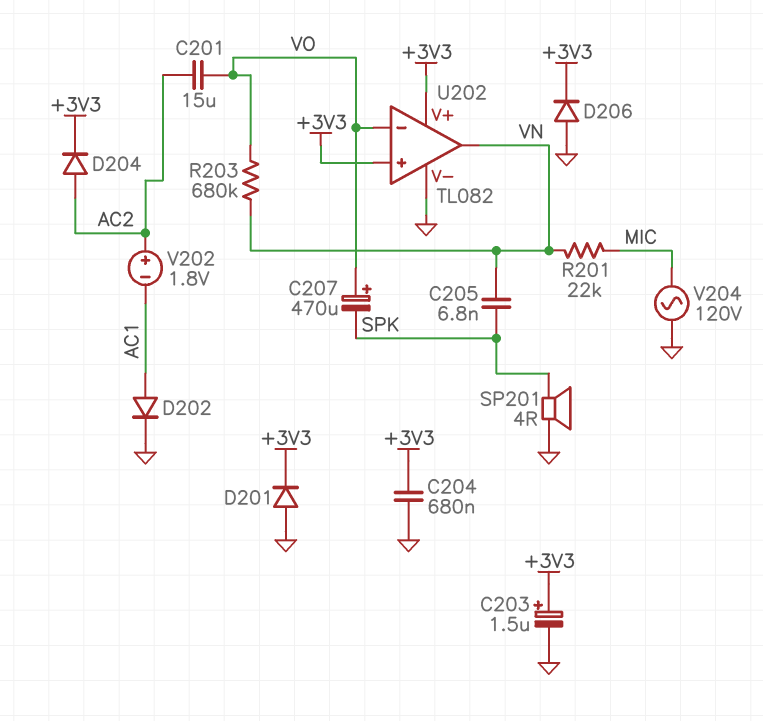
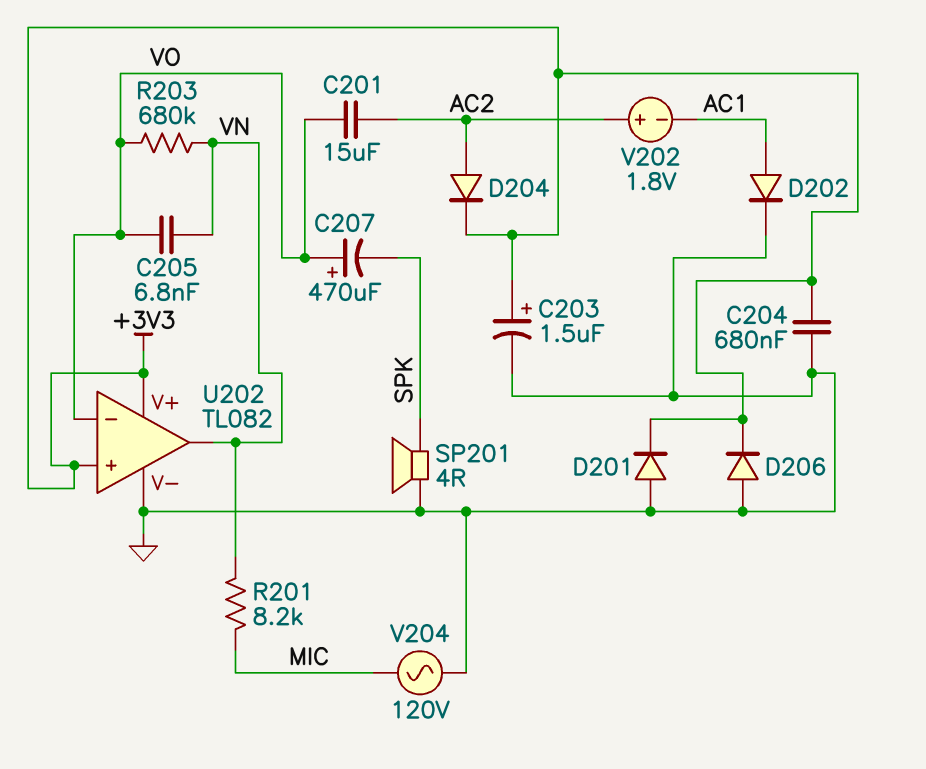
C205: 6.8nF (SPK, VN) -> 6.8nF (VN, VO)
R201: 22k (MIC, VN) -> 8.2k (MIC, VN)

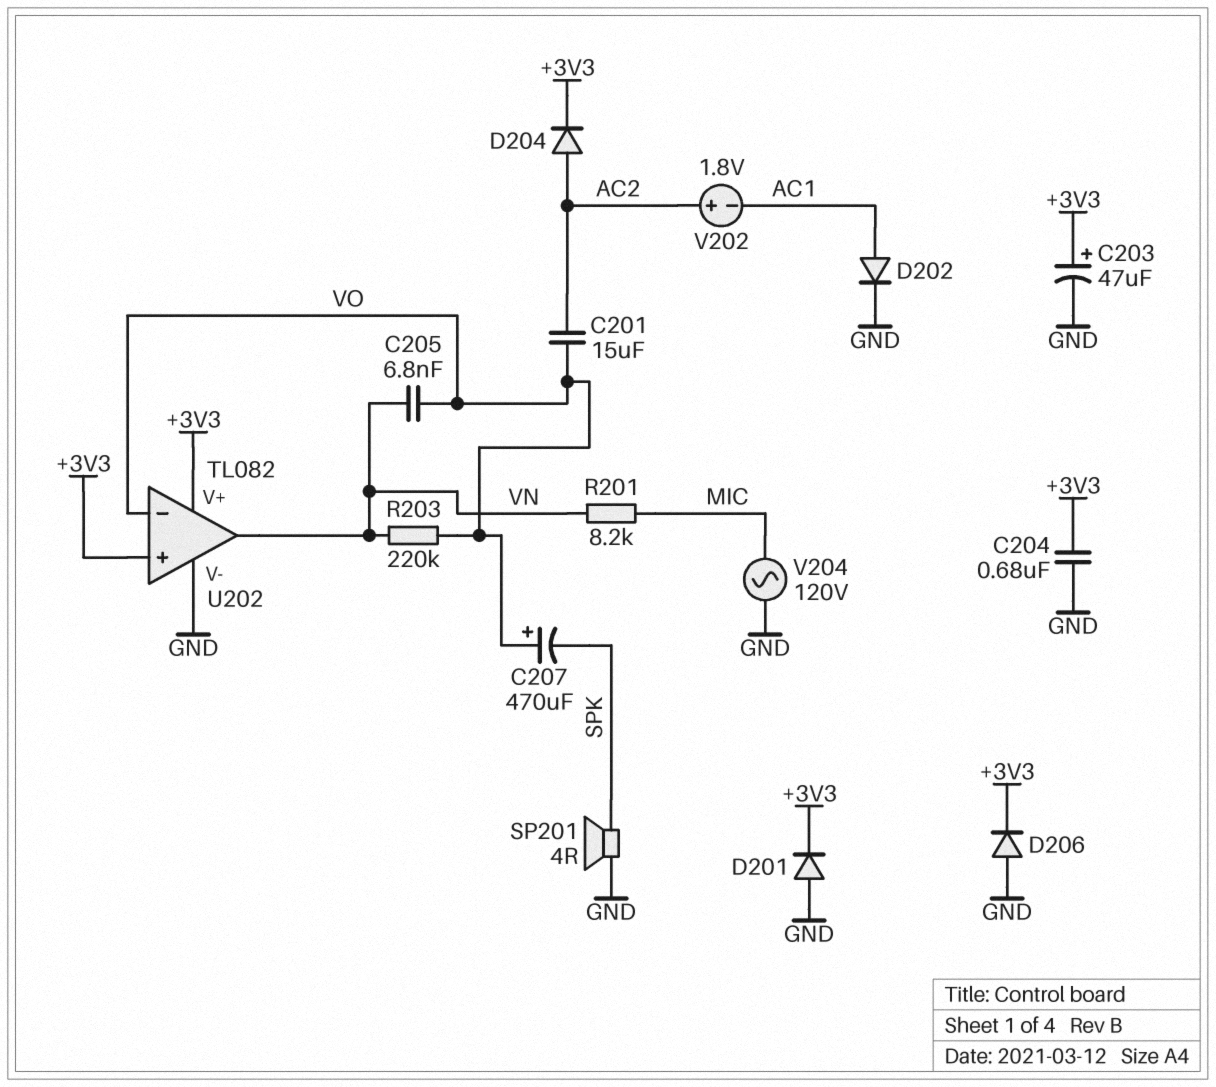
C203: 1.5uF (plus +3V3, minus GND) -> 47uF (plus +3V3, minus GND)
R203: 680k (VN, VO) -> 220k (VN, VO)

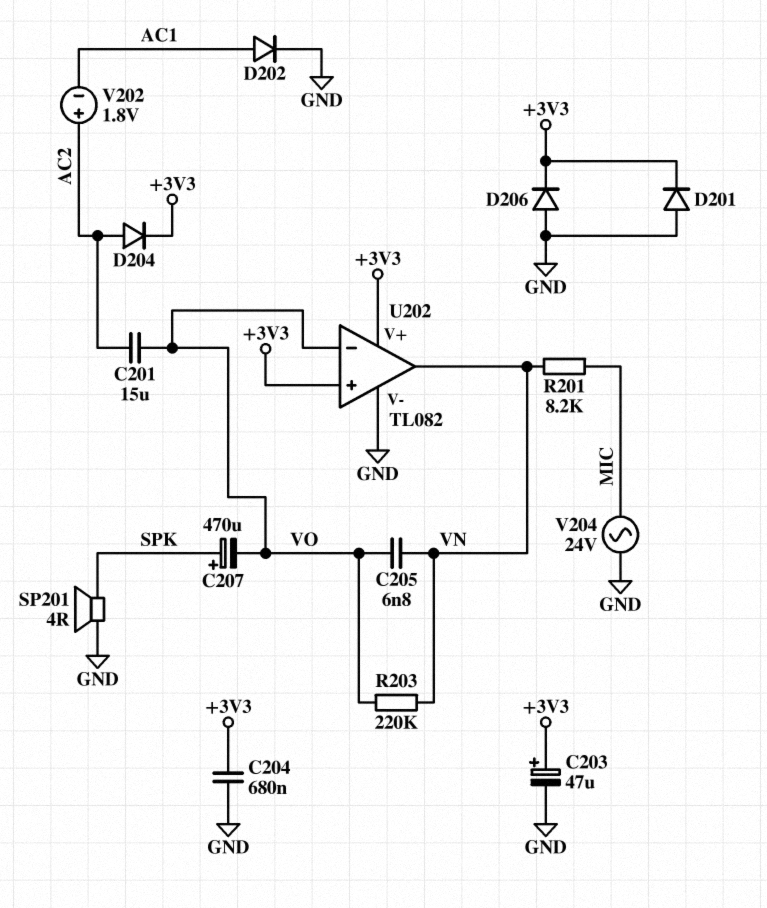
C207: 470uF (plus VO, minus SPK) -> 470uF (plus SPK, minus VO)
V204: AC 120V (GND, MIC) -> AC 24V (GND, MIC)

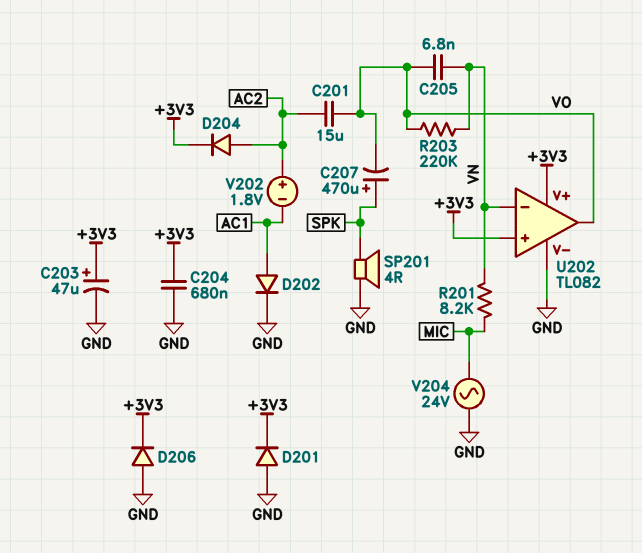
U202 pin in-: VO -> VN
U202 pin out: VN -> VO

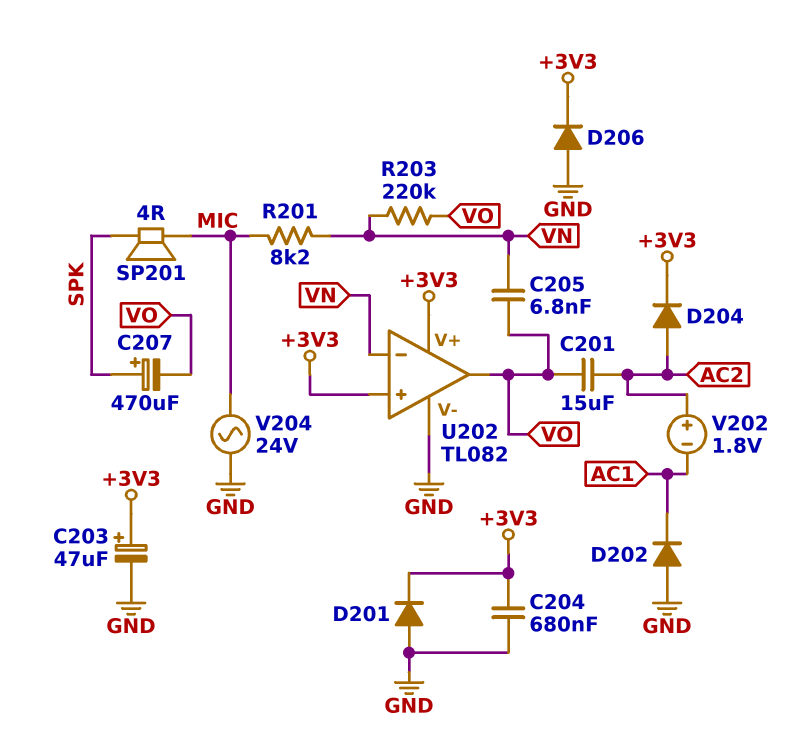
D202: diode (A AC1, K GND) -> diode (A GND, K AC1)
SP201: speaker 4R (GND, SPK) -> speaker 4R (MIC, SPK)

